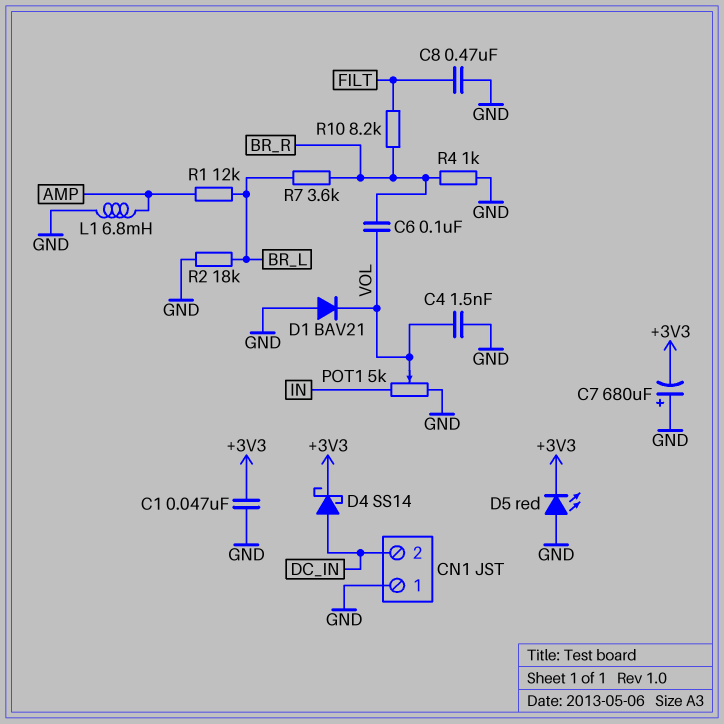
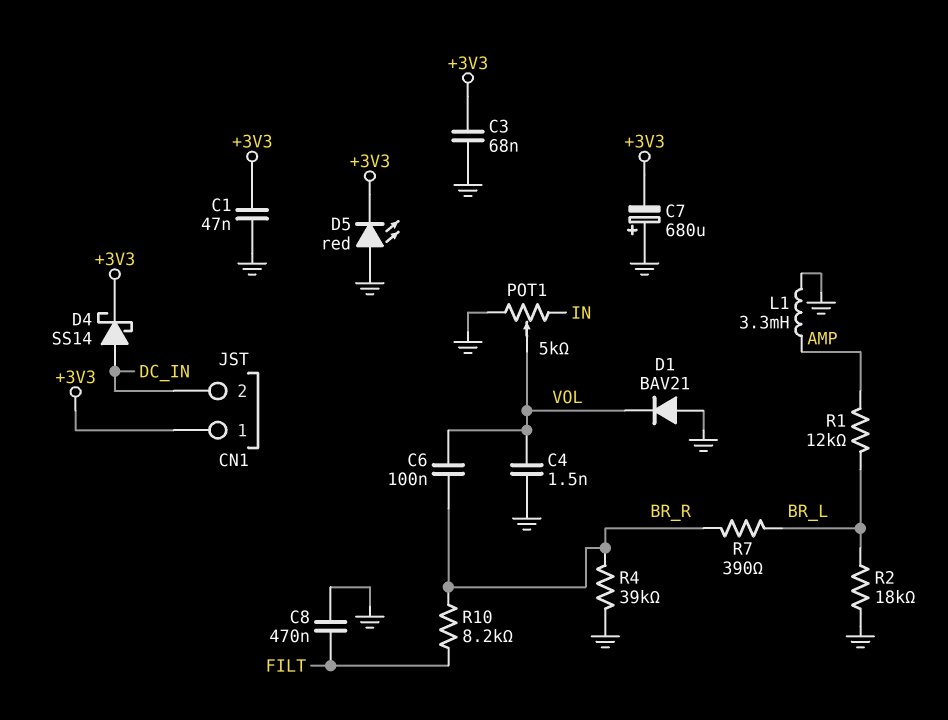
C3: none -> 68nF (+3V3, GND)
CN1 pin 1: GND -> +3V3
L1: 6.8mH (AMP, GND) -> 3.3mH (AMP, GND)
R4: 1k (BR_R, GND) -> 39k (BR_R, GND)
R7: 3.6k (BR_L, BR_R) -> 390 (BR_L, BR_R)

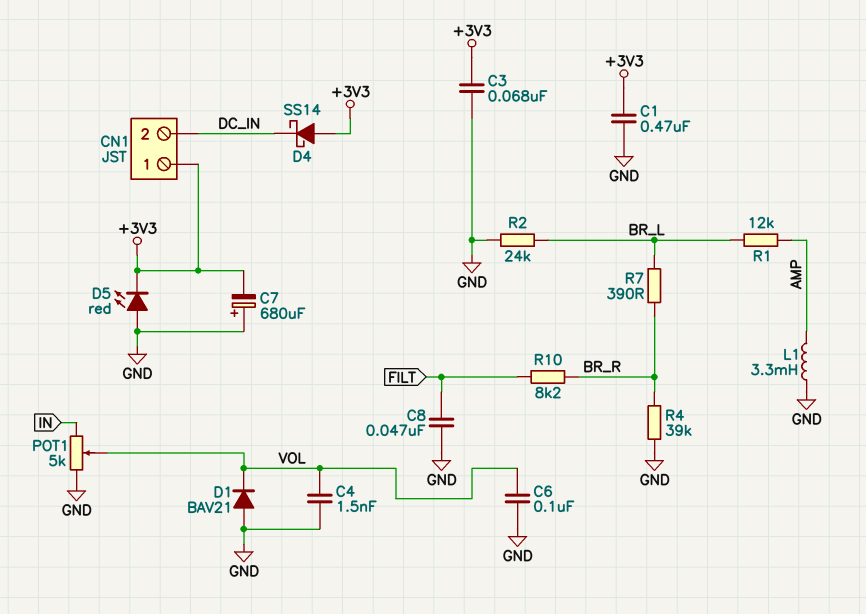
C1: 47nF (+3V3, GND) -> 470nF (+3V3, GND)
C6: 100nF (BR_R, VOL) -> 100nF (GND, VOL)
C8: 470nF (FILT, GND) -> 47nF (FILT, GND)
D4: schottky SS14 (A DC_IN, K +3V3) -> schottky SS14 (A +3V3, K DC_IN)
R2: 18k (BR_L, GND) -> 24k (BR_L, GND)

